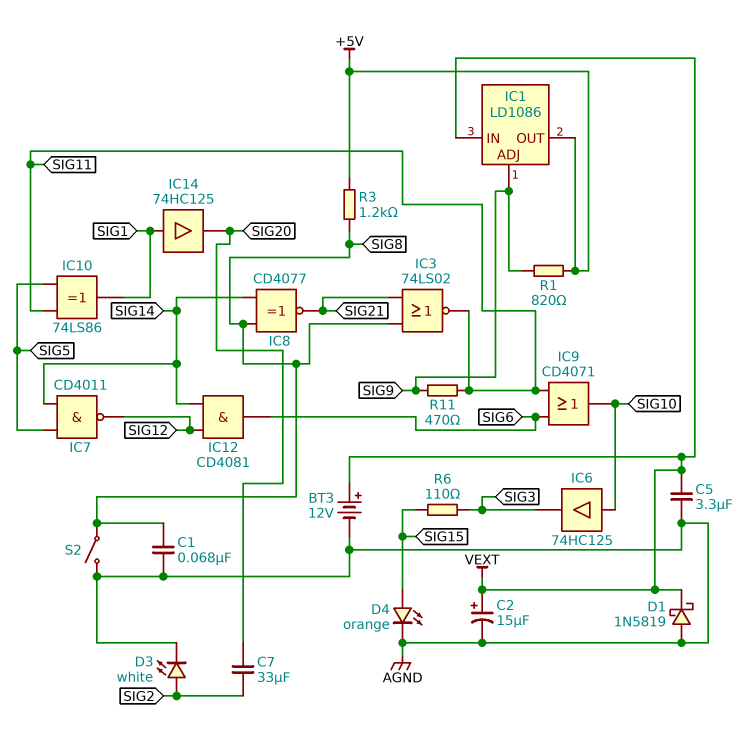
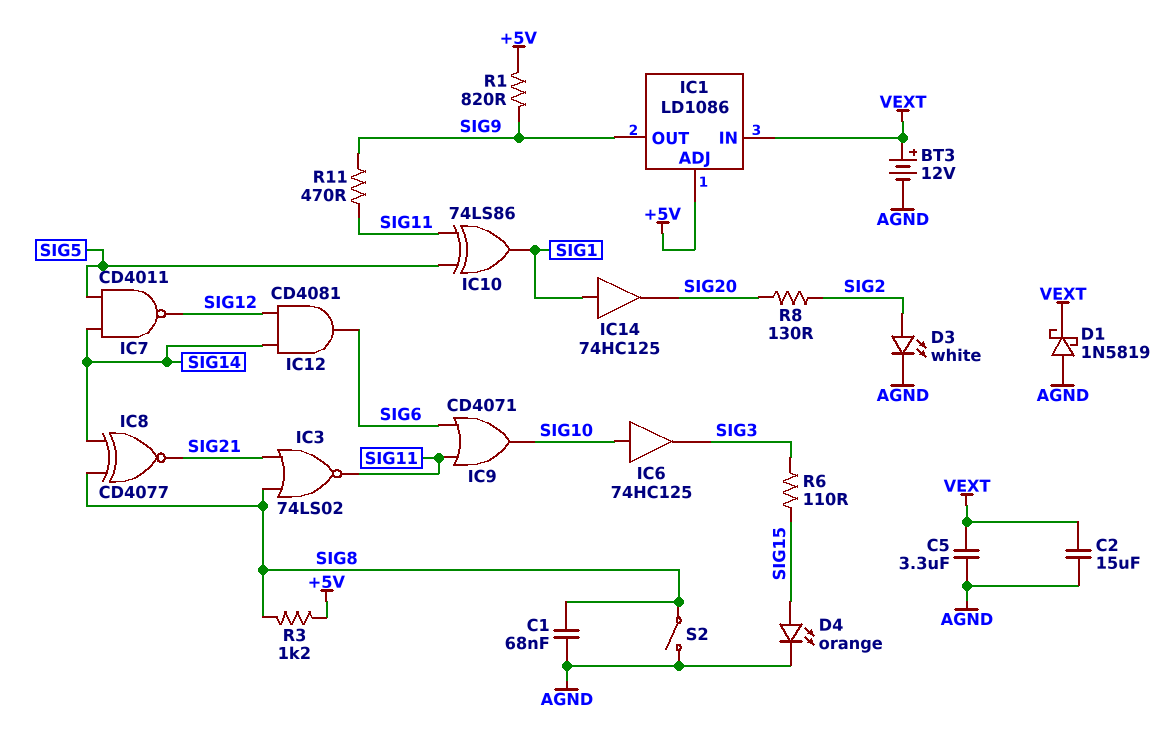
C2: 15uF (plus VEXT, minus AGND) -> 15uF (AGND, VEXT)
C7: 33uF (SIG2, SIG20) -> none
IC1 pin ADJ: SIG9 -> +5V
IC1 pin OUT: +5V -> SIG9
R8: none -> 130 (SIG2, SIG20)

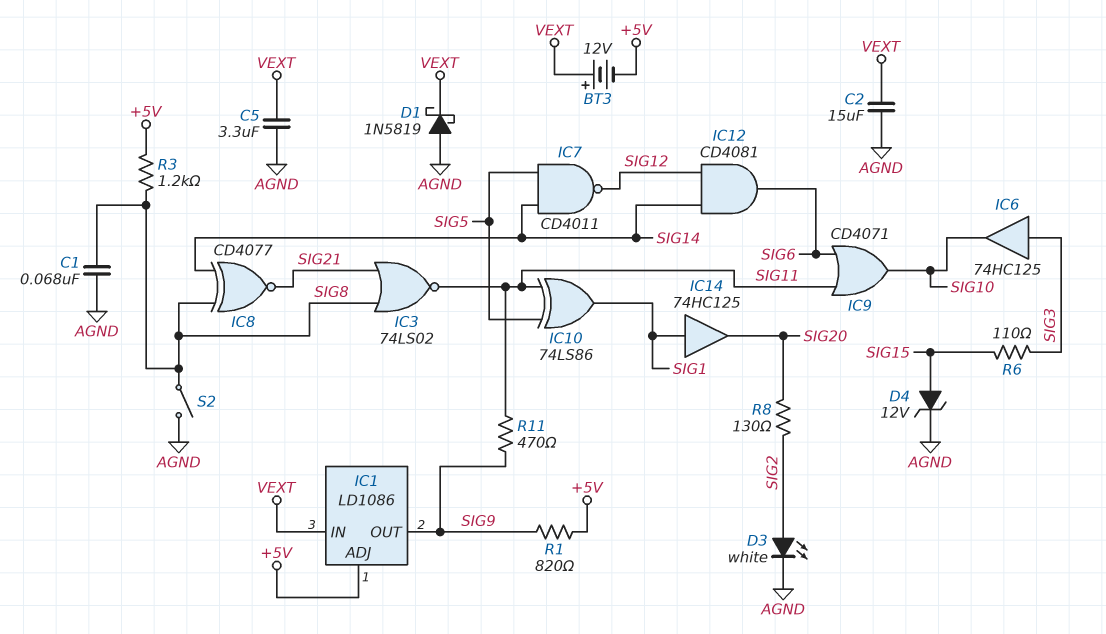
BT3: 12V (plus VEXT, minus AGND) -> 12V (plus VEXT, minus +5V)
D4: LED orange (A SIG15, K AGND) -> zener 12V (A SIG15, K AGND)
IC6: buffer 74HC125 (in SIG10, out SIG3) -> buffer 74HC125 (in SIG3, out SIG10)

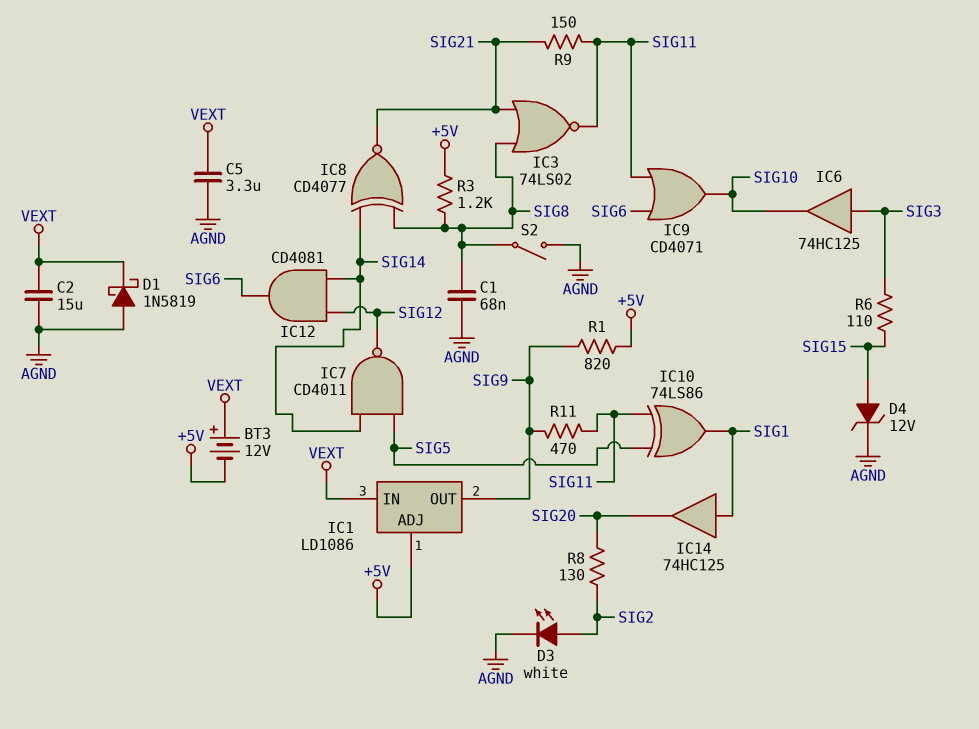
R9: none -> 150 (SIG11, SIG21)

